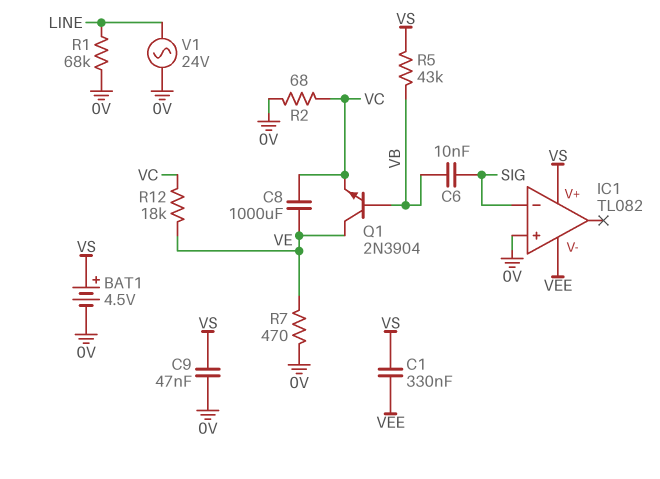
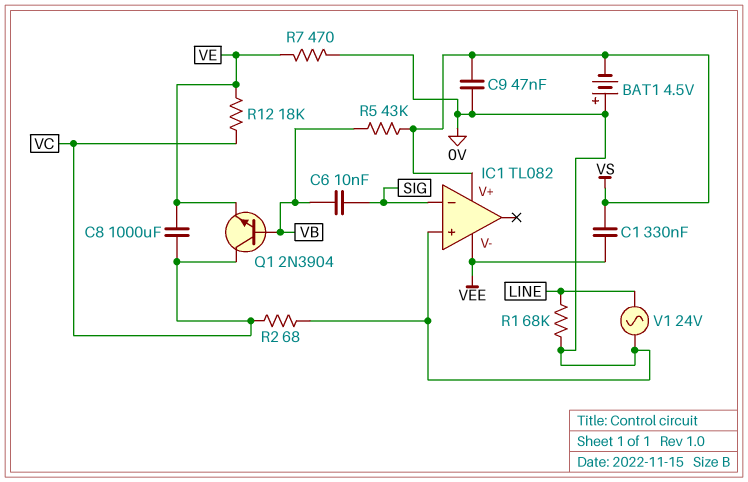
BAT1: 4.5V (plus VS, minus 0V) -> 4.5V (plus 0V, minus VS)
Q1: NPN 2N3904 (B VB, C VE, E VC) -> NPN 2N3904 (B VB, C VC, E VE)

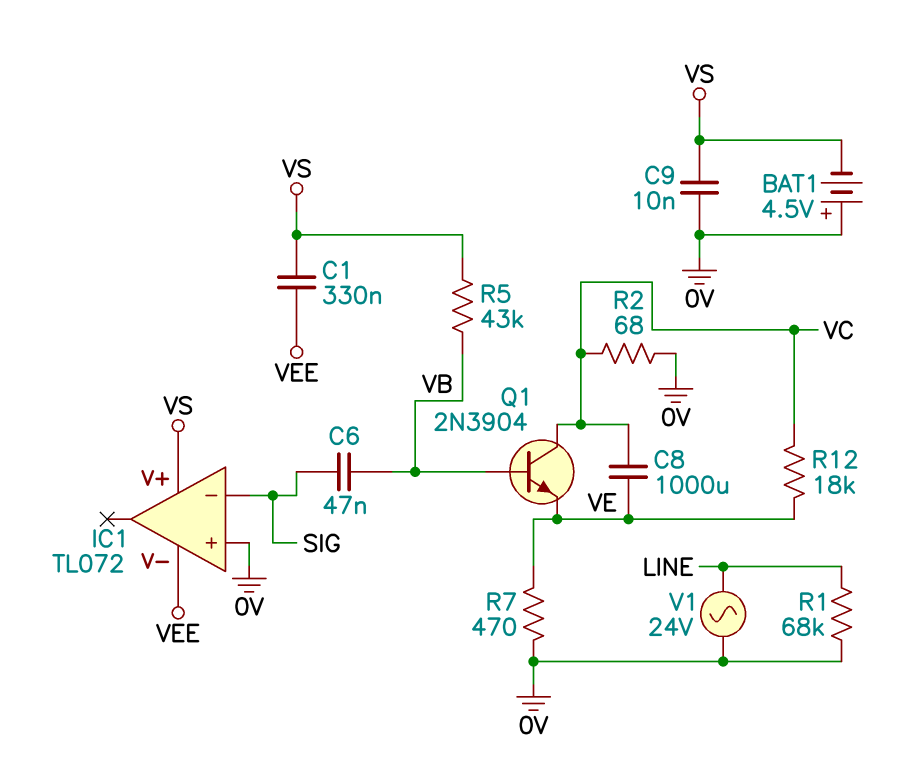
C6: 10nF (SIG, VB) -> 47nF (SIG, VB)
C9: 47nF (0V, VS) -> 10nF (0V, VS)
IC1: TL082 -> TL072

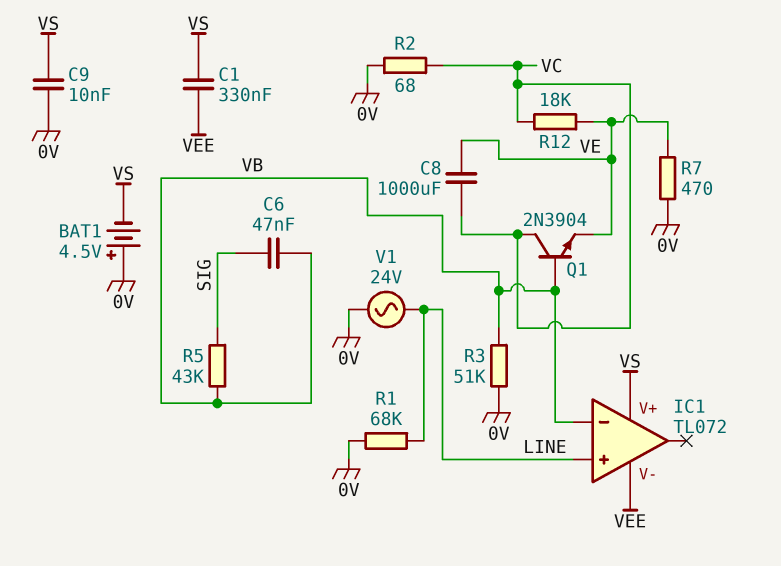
IC1 pin in+: 0V -> LINE
IC1 pin in-: SIG -> VB
R3: none -> 51k (0V, VB)
R5: 43k (VB, VS) -> 43k (SIG, VB)

